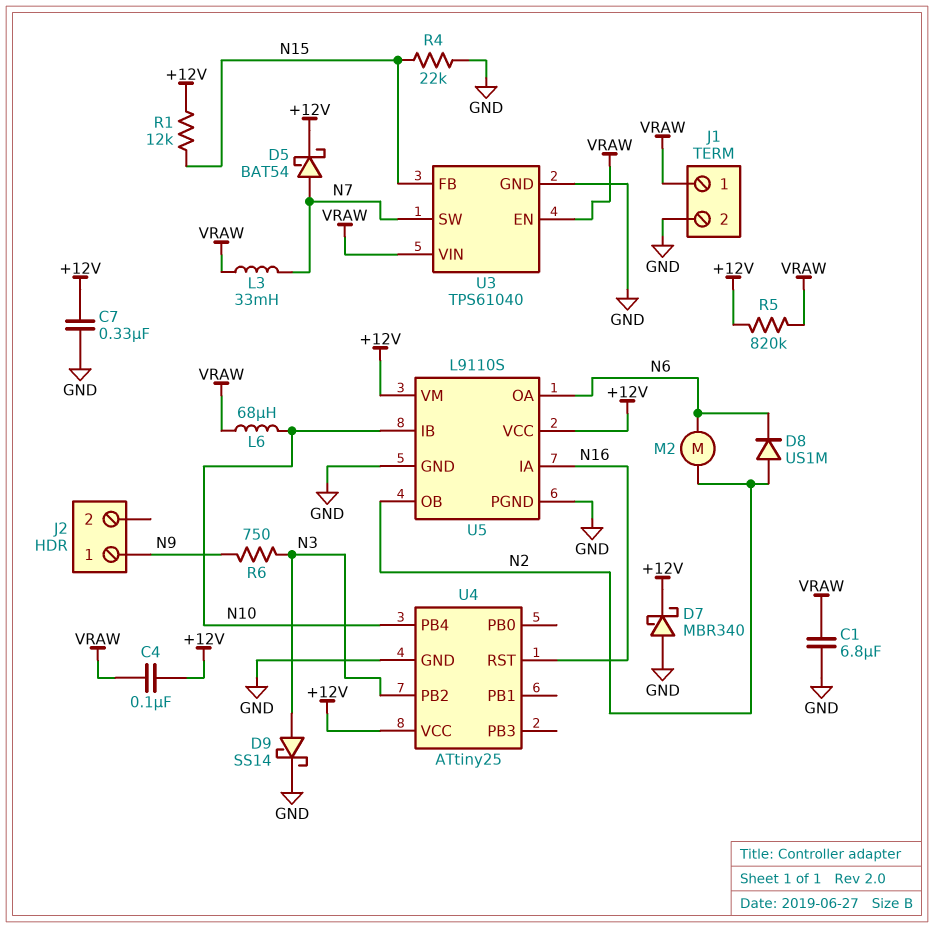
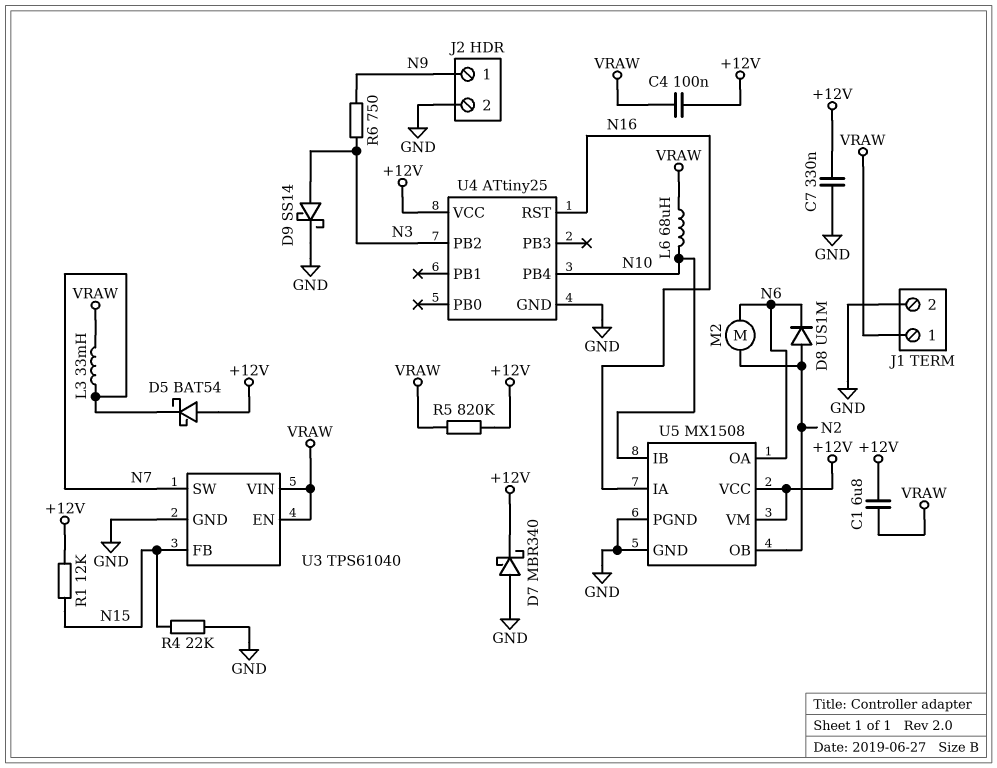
C1: 6.8uF (GND, VRAW) -> 6.8uF (+12V, VRAW)
D5: schottky BAT54 (A N7, K +12V) -> schottky BAT54 (A +12V, K N7)
J2 pin 2: none -> GND
U5: L9110S -> MX1508

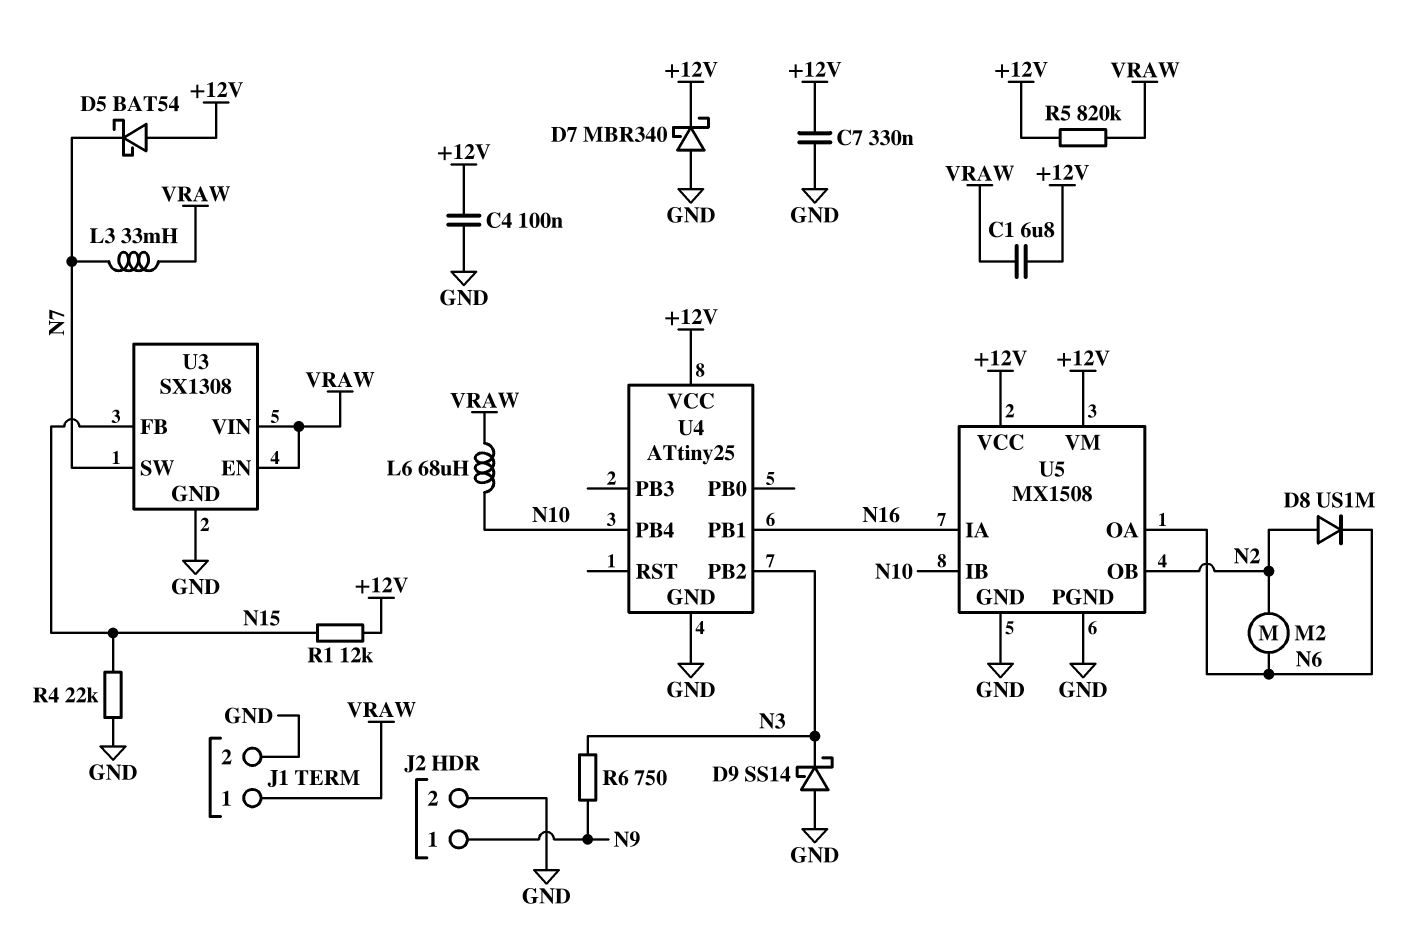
C4: 100nF (+12V, VRAW) -> 100nF (+12V, GND)
D9: schottky SS14 (A N3, K GND) -> schottky SS14 (A GND, K N3)
U3: TPS61040 -> SX1308
U4 pin PB1: none -> N16
U4 pin RST: N16 -> none

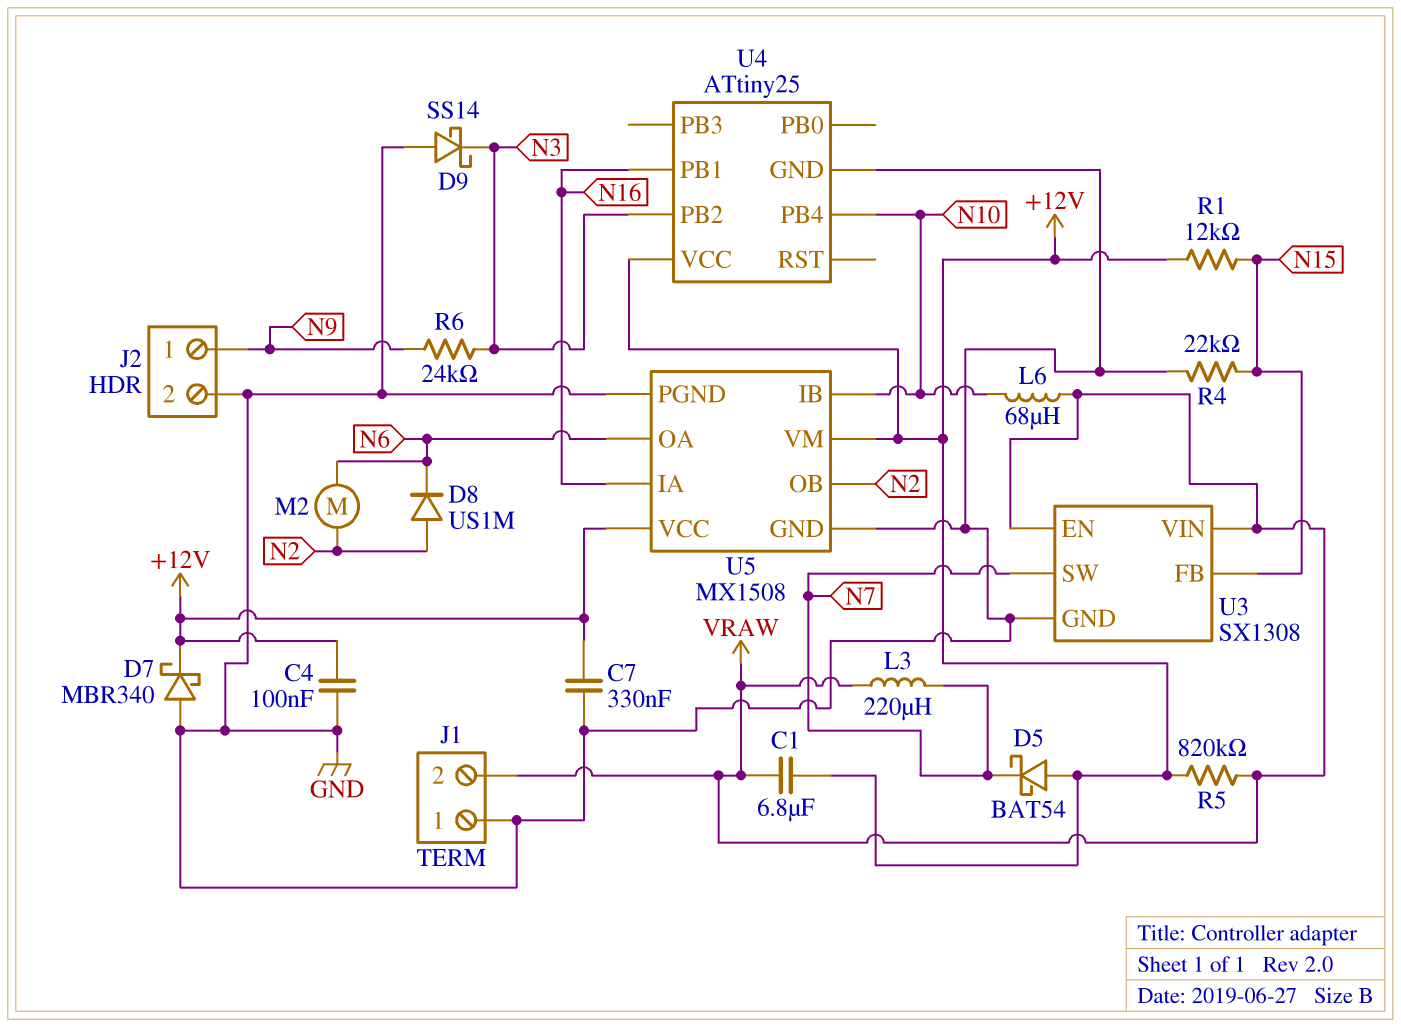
J1 pin 1: VRAW -> GND
J1 pin 2: GND -> VRAW
L3: 33mH (N7, VRAW) -> 220uH (N7, VRAW)
R6: 750 (N3, N9) -> 24k (N3, N9)

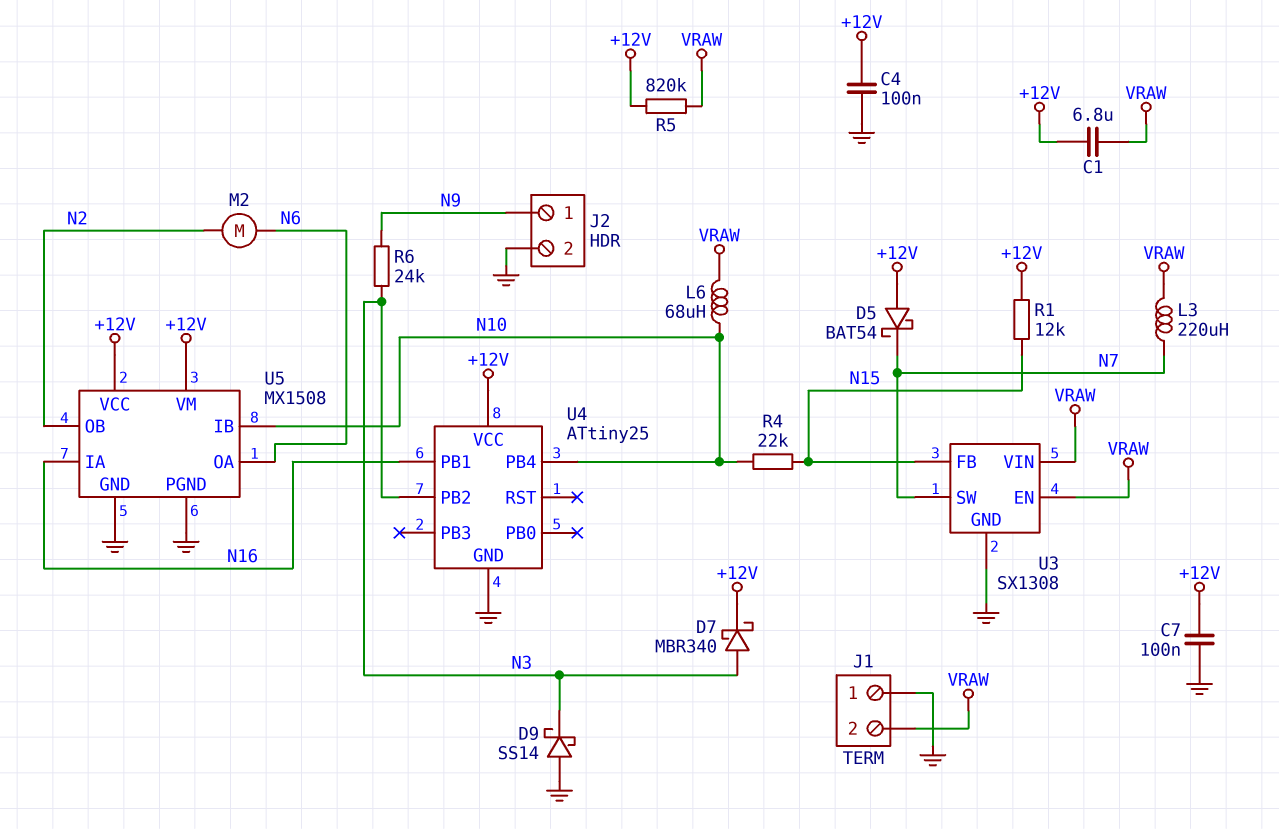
C7: 330nF (+12V, GND) -> 100nF (+12V, GND)
D7: schottky MBR340 (A GND, K +12V) -> schottky MBR340 (A N3, K +12V)
D8: diode US1M (A N2, K N6) -> none
R4: 22k (GND, N15) -> 22k (N10, N15)

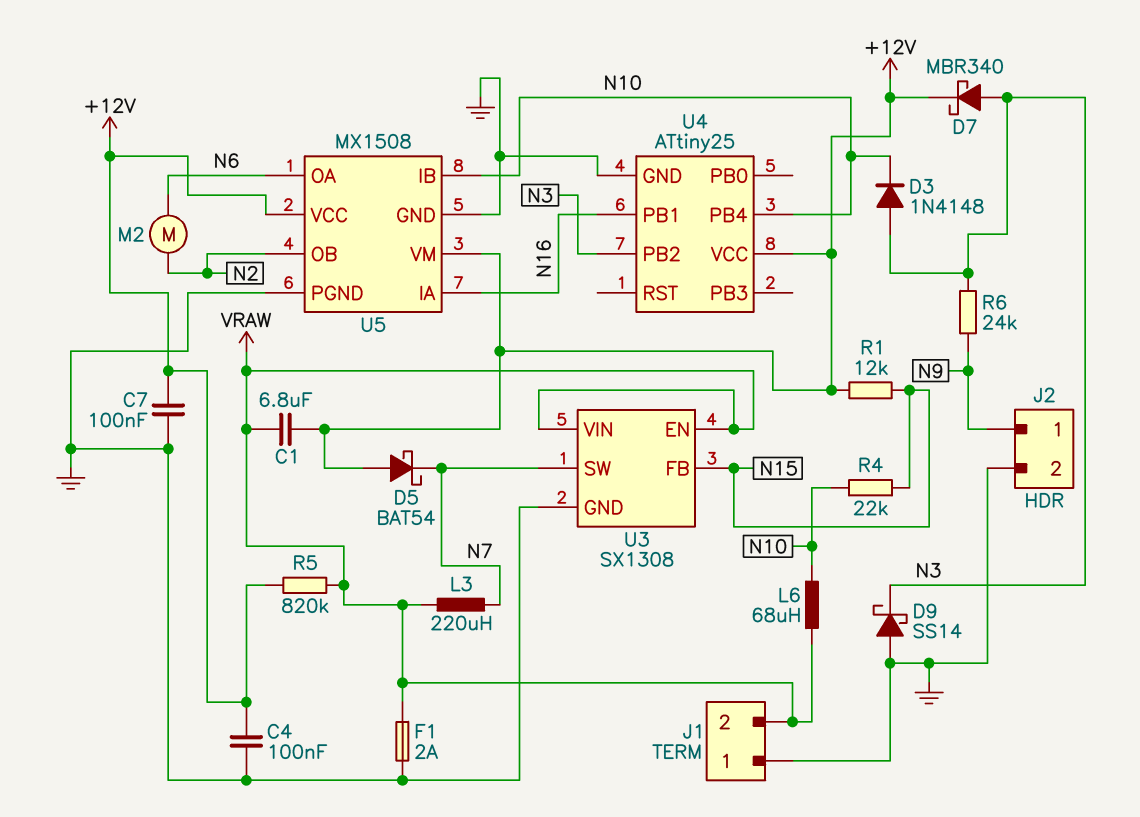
D3: none -> diode 1N4148 (A N3, K N10)
F1: none -> 2A (GND, VRAW)

